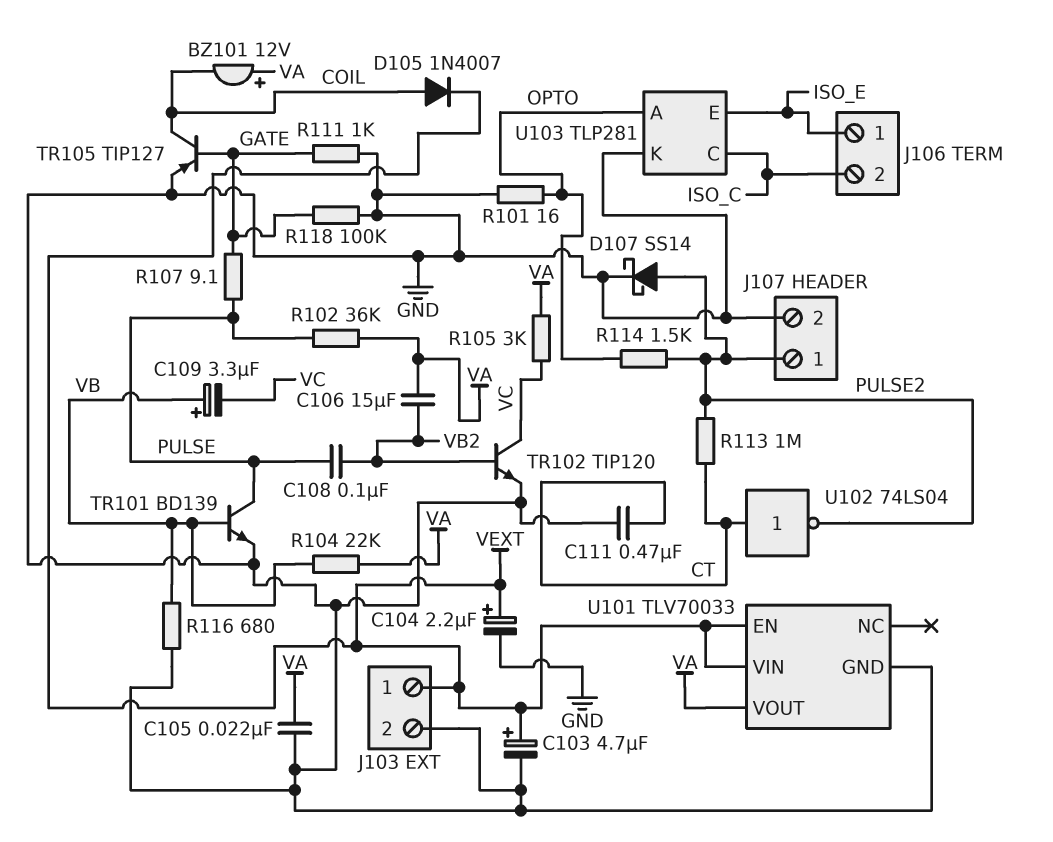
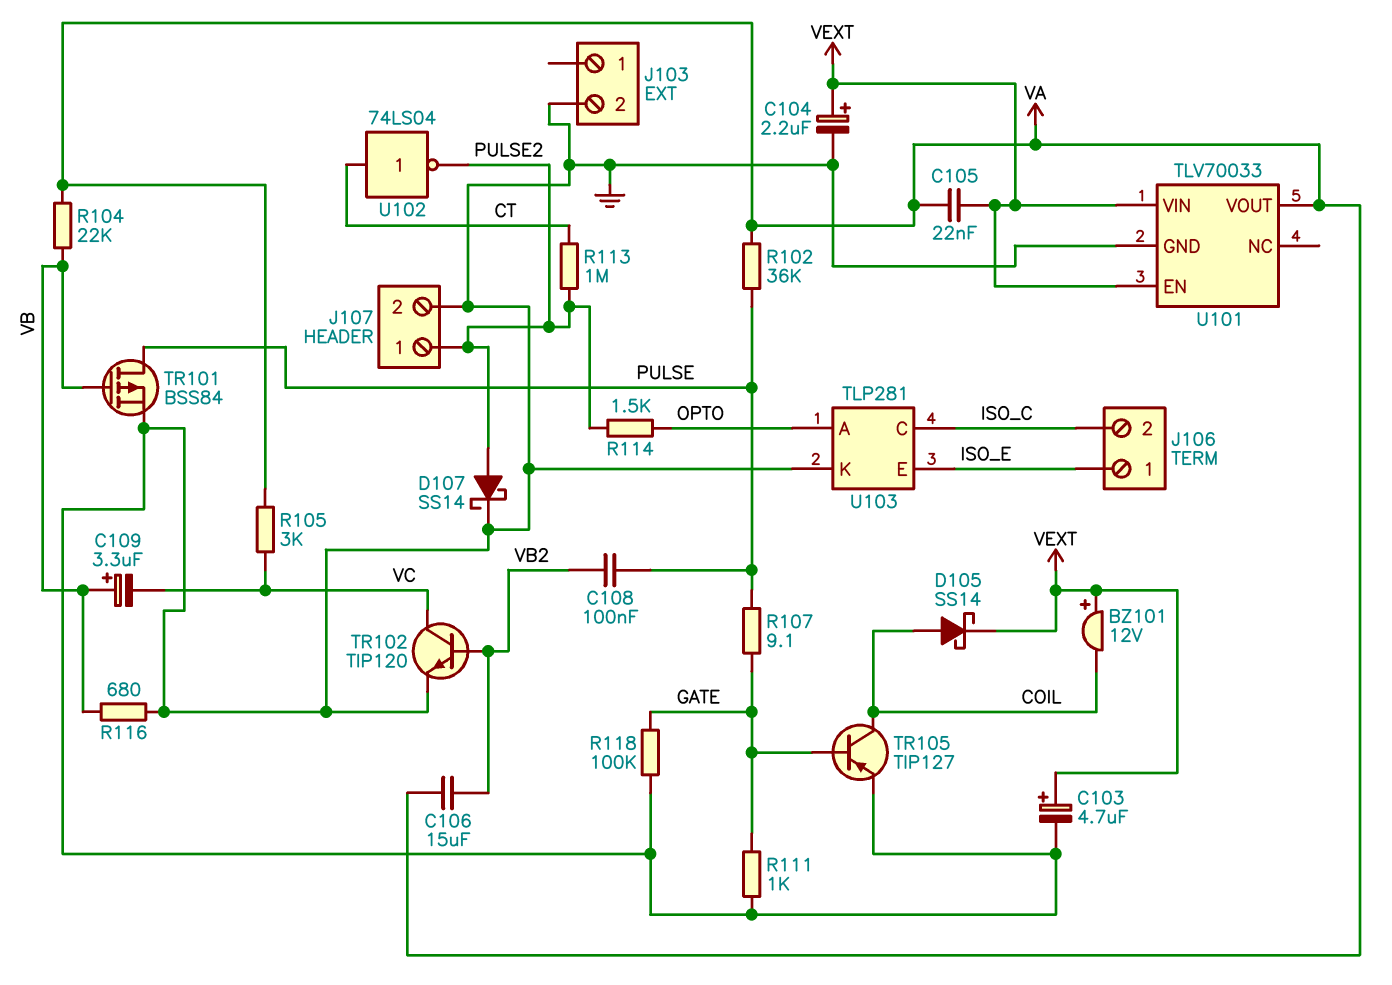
BZ101: buzzer 12V (plus VA, minus COIL) -> buzzer 12V (plus VEXT, minus COIL)
C105: 22nF (GND, VA) -> 22nF (VA, VEXT)
C111: 470nF (CT, GND) -> none
D105: diode 1N4007 (A COIL, K VEXT) -> schottky SS14 (A COIL, K VEXT)
J103 pin 1: VEXT -> none
R101: 16 (GND, OPTO) -> none
TR101: NPN BD139 (B VB, C PULSE, E GND) -> PMOS BSS84 (G VB, D PULSE, S GND)

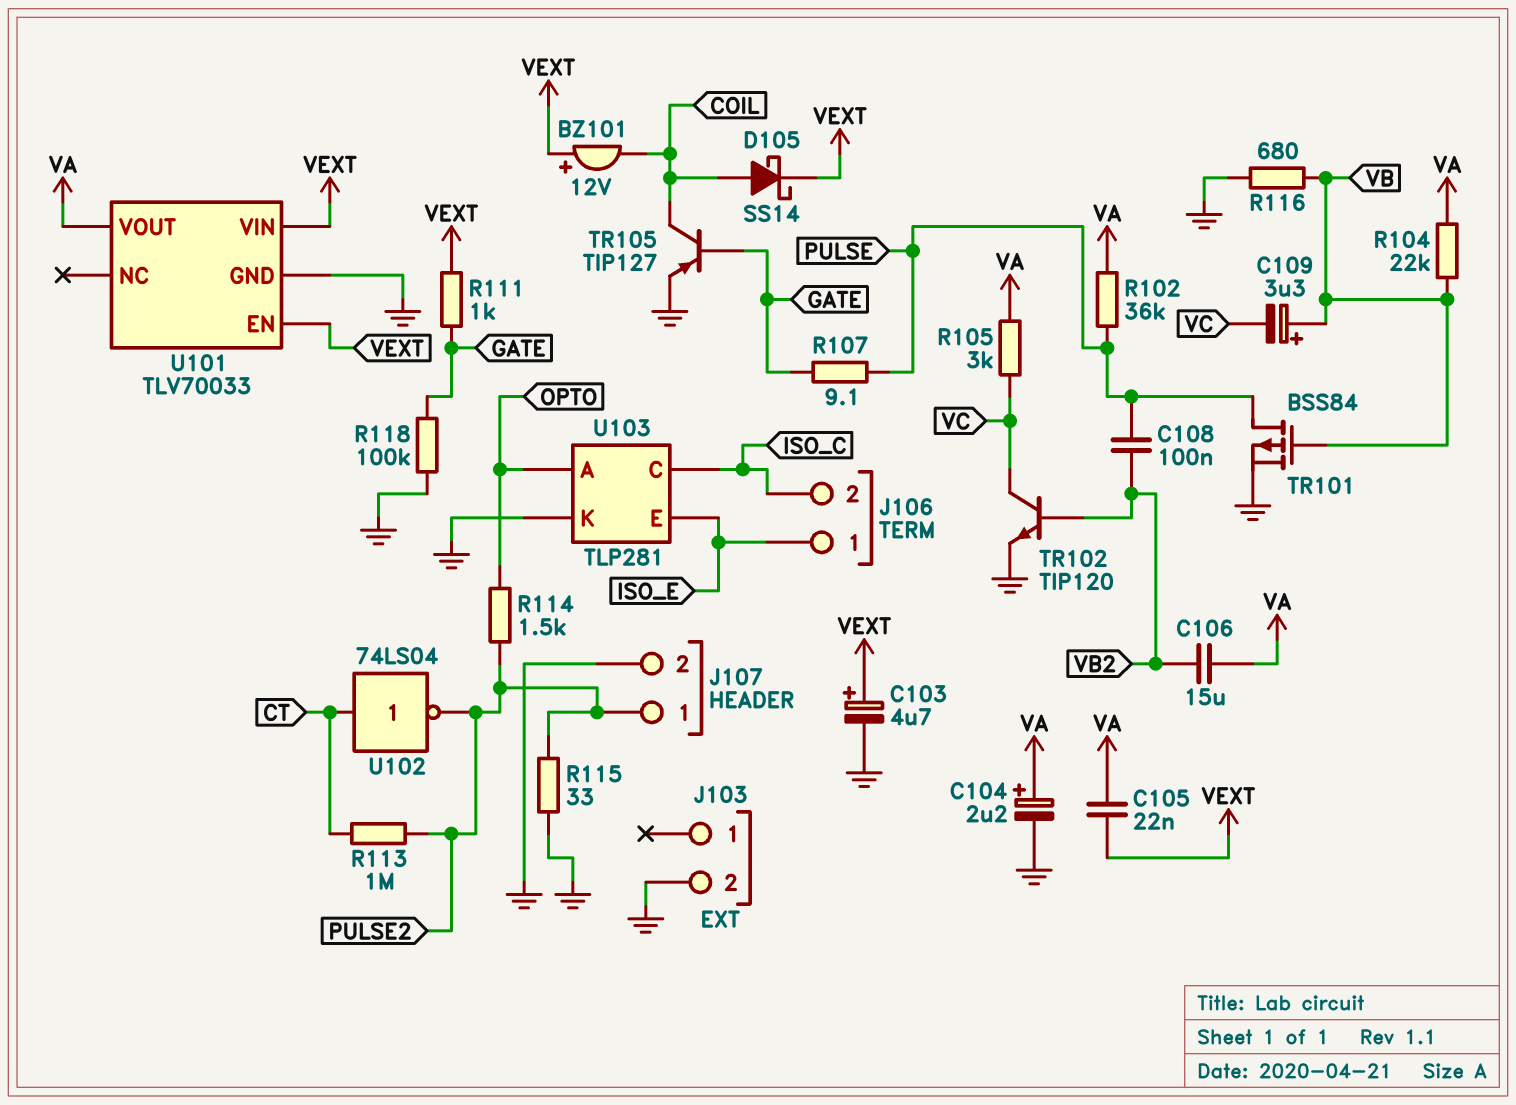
C104: 2.2uF (plus VEXT, minus GND) -> 2.2uF (plus VA, minus GND)
D107: schottky SS14 (A PULSE2, K GND) -> none
R111: 1k (GATE, GND) -> 1k (GATE, VEXT)
R115: none -> 33 (GND, PULSE2)

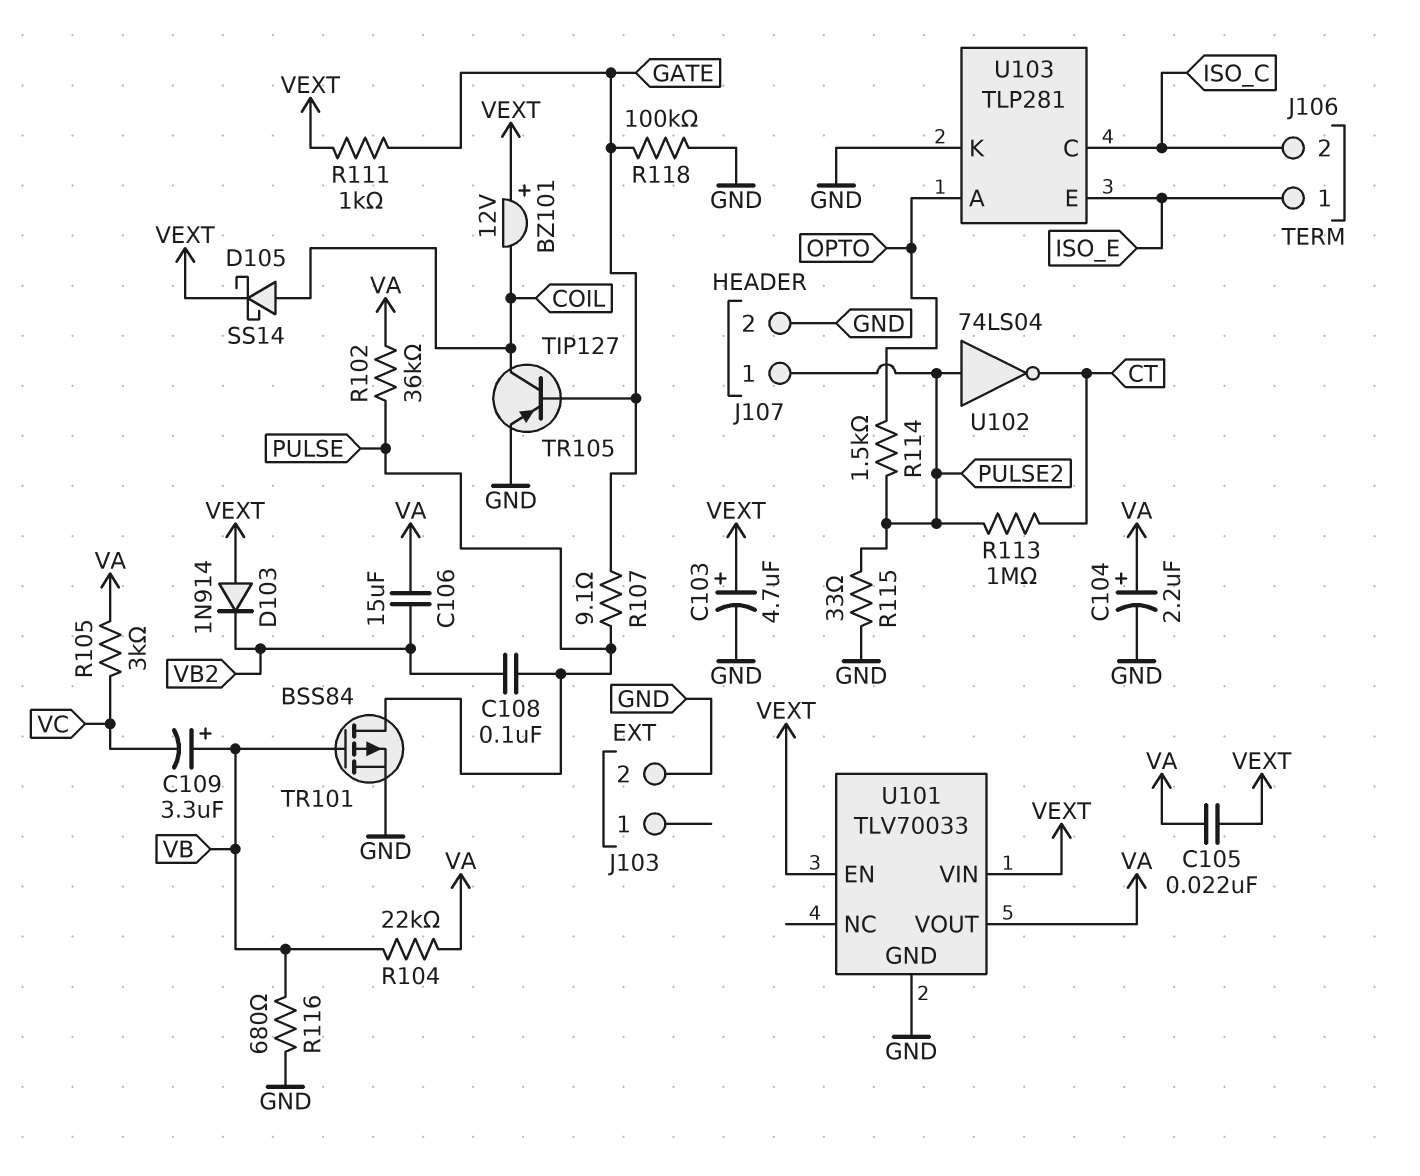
D103: none -> diode 1N914 (A VEXT, K VB2)
TR102: NPN TIP120 (B VB2, C VC, E GND) -> none
U102: NOT 74LS04 (in CT, out PULSE2) -> NOT 74LS04 (in PULSE2, out CT)

